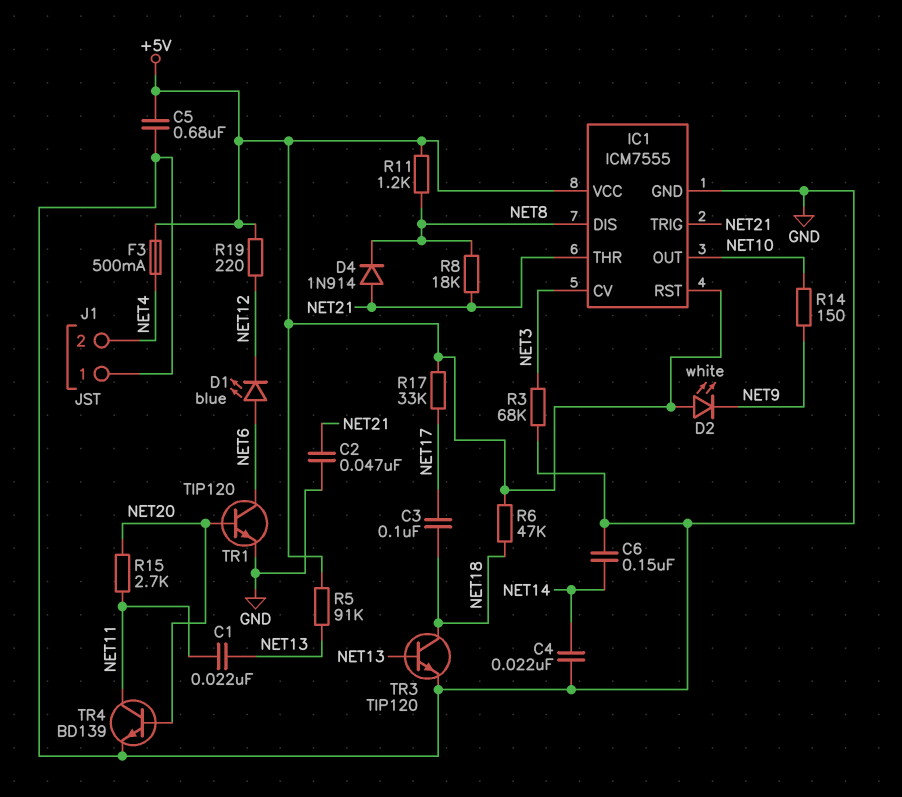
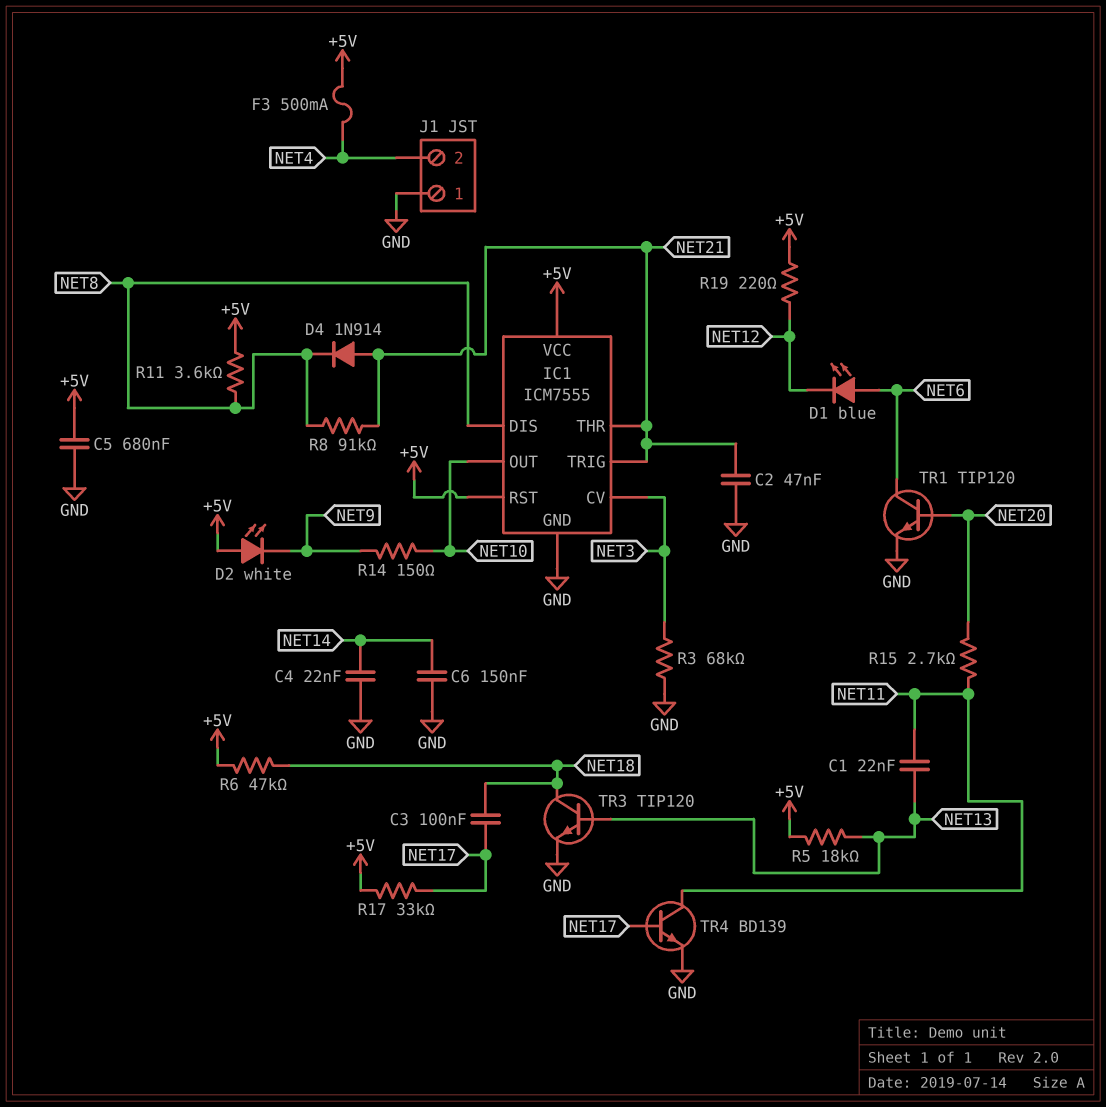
R5: 91k (+5V, NET13) -> 18k (+5V, NET13)
R8: 18k (NET8, NET21) -> 91k (NET8, NET21)
R11: 1.2k (+5V, NET8) -> 3.6k (+5V, NET8)
TR4: NPN BD139 (B NET20, C NET11, E GND) -> NPN BD139 (B NET17, C NET11, E GND)

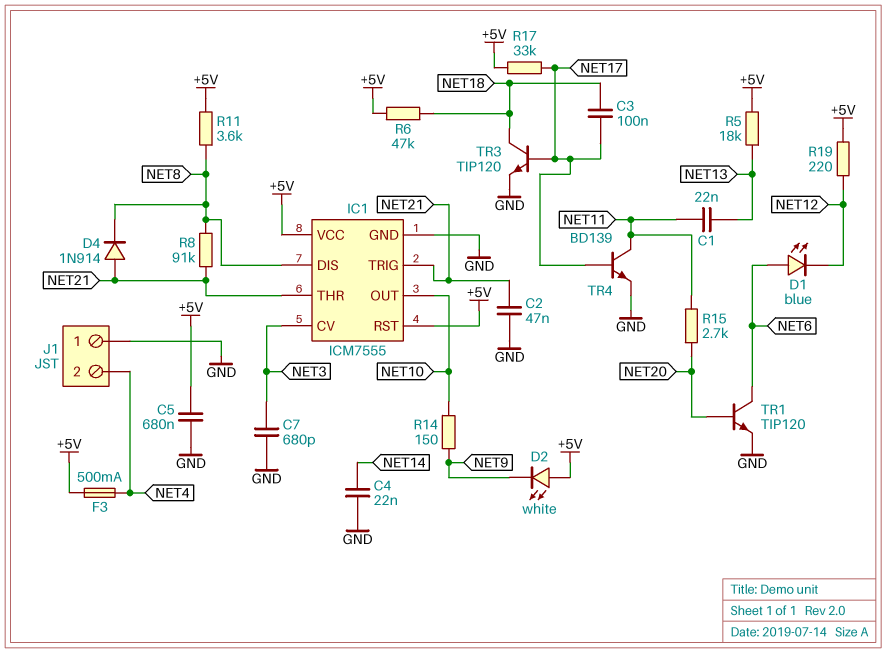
C6: 150nF (GND, NET14) -> none
C7: none -> 680pF (GND, NET3)
R3: 68k (GND, NET3) -> none
TR3: NPN TIP120 (B NET13, C NET18, E GND) -> NPN TIP120 (B NET17, C NET18, E GND)

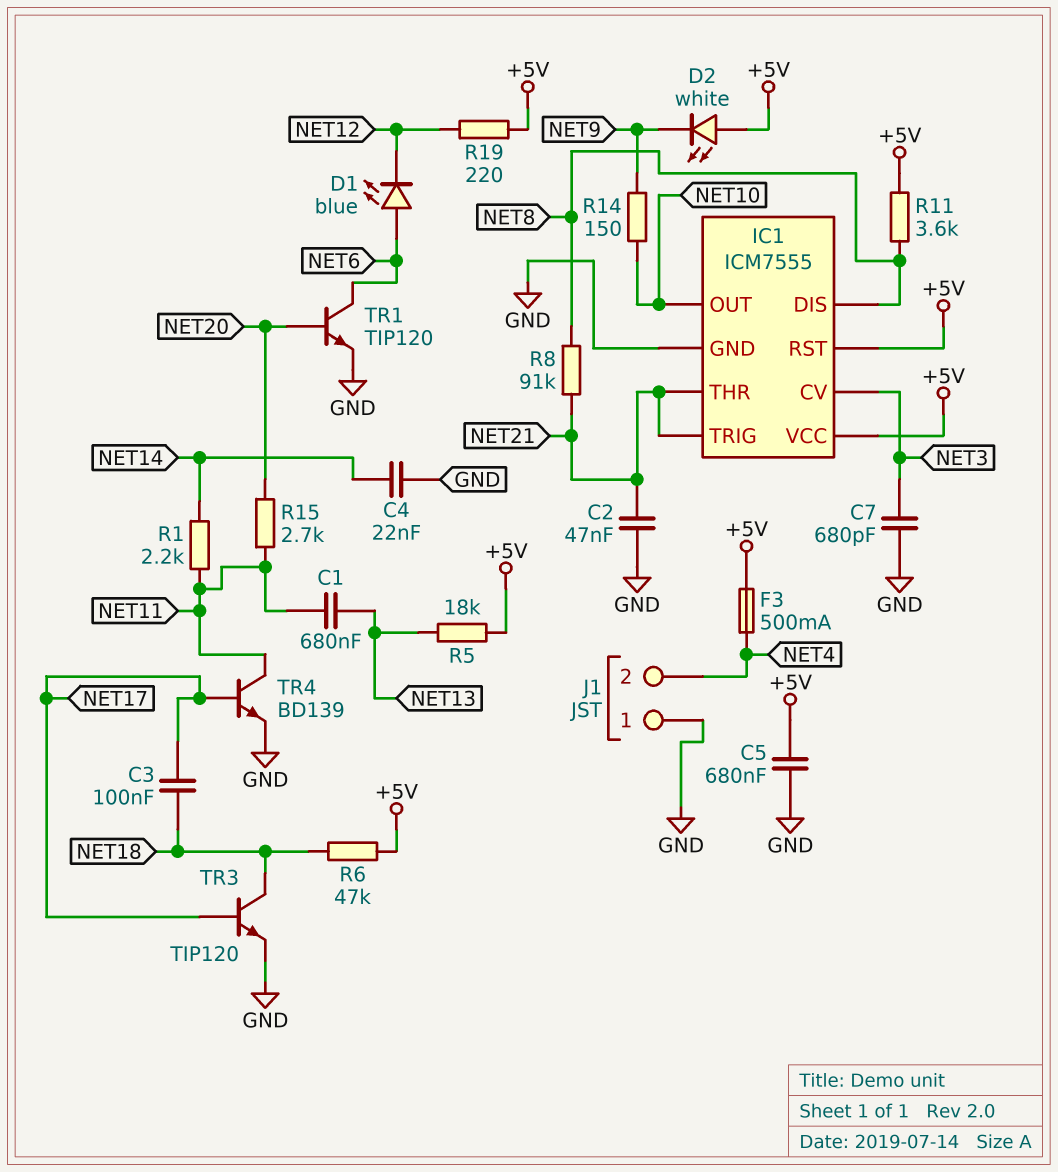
C1: 22nF (NET11, NET13) -> 680nF (NET11, NET13)
D4: diode 1N914 (A NET21, K NET8) -> none
R1: none -> 2.2k (NET11, NET14)
R17: 33k (+5V, NET17) -> none

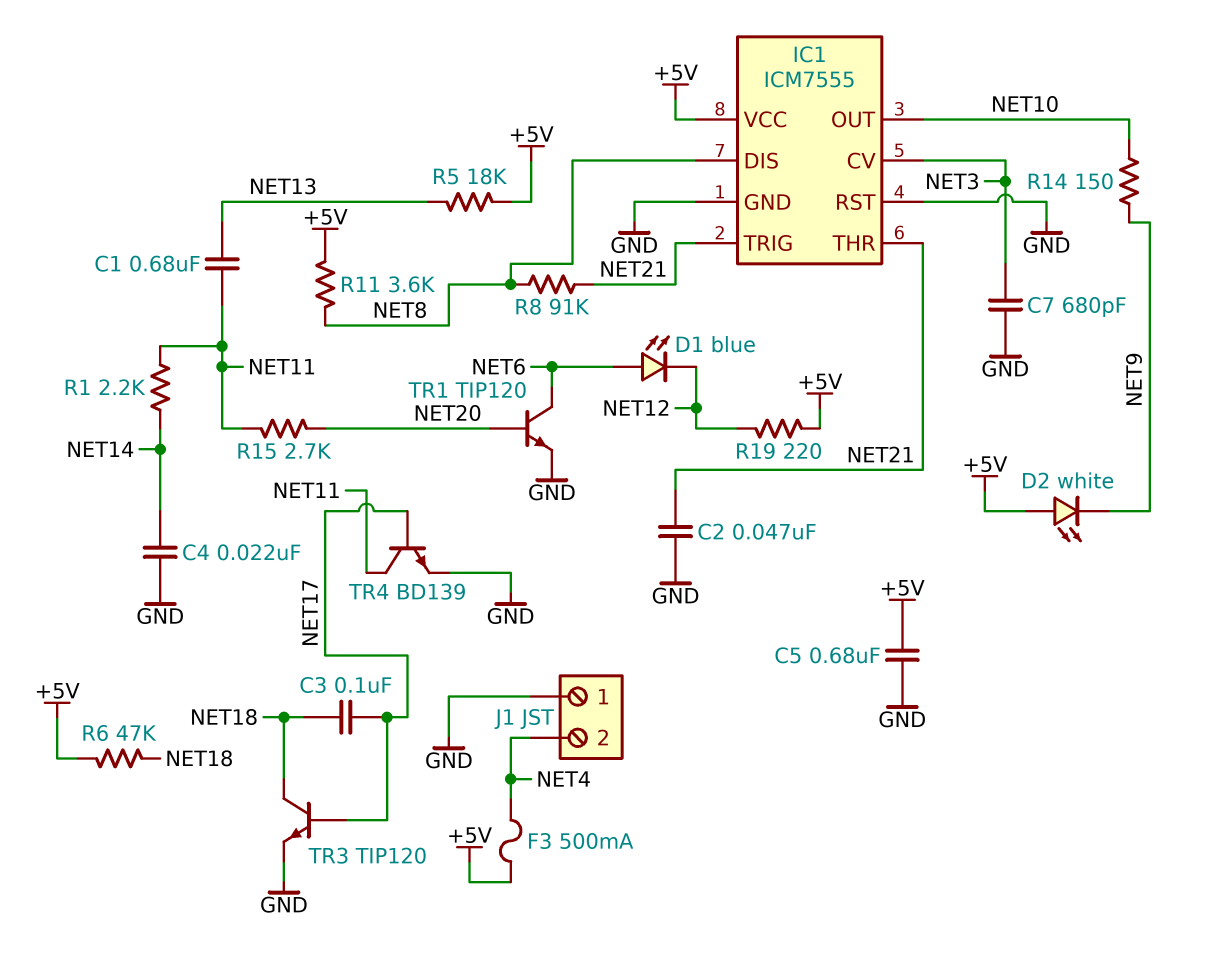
IC1 pin RST: +5V -> GND

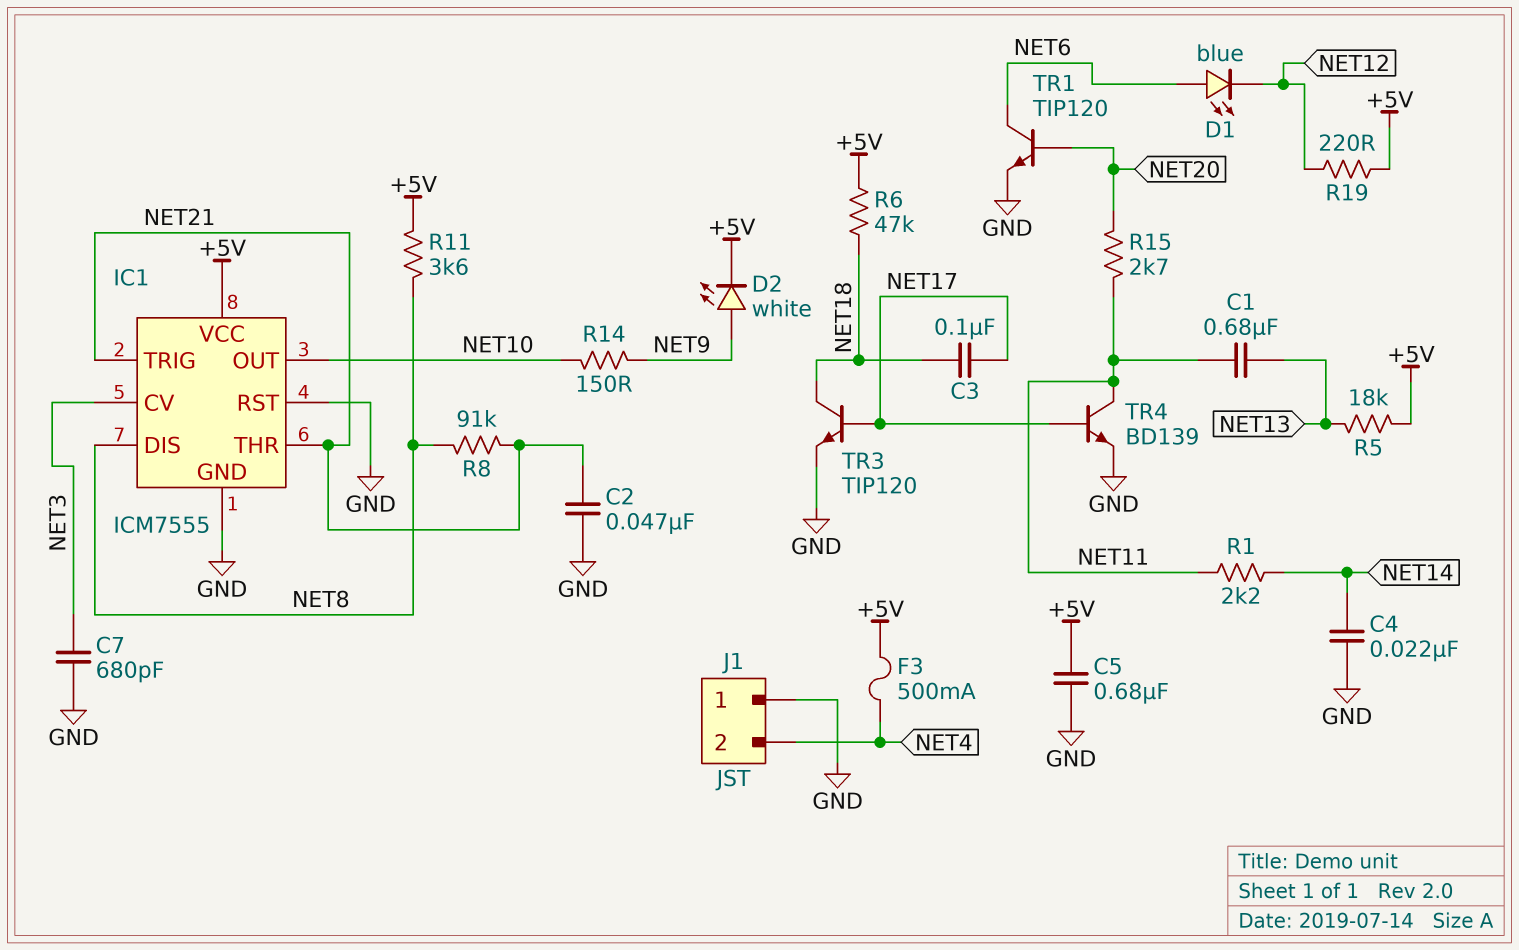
D2: LED white (A +5V, K NET9) -> LED white (A NET9, K +5V)

